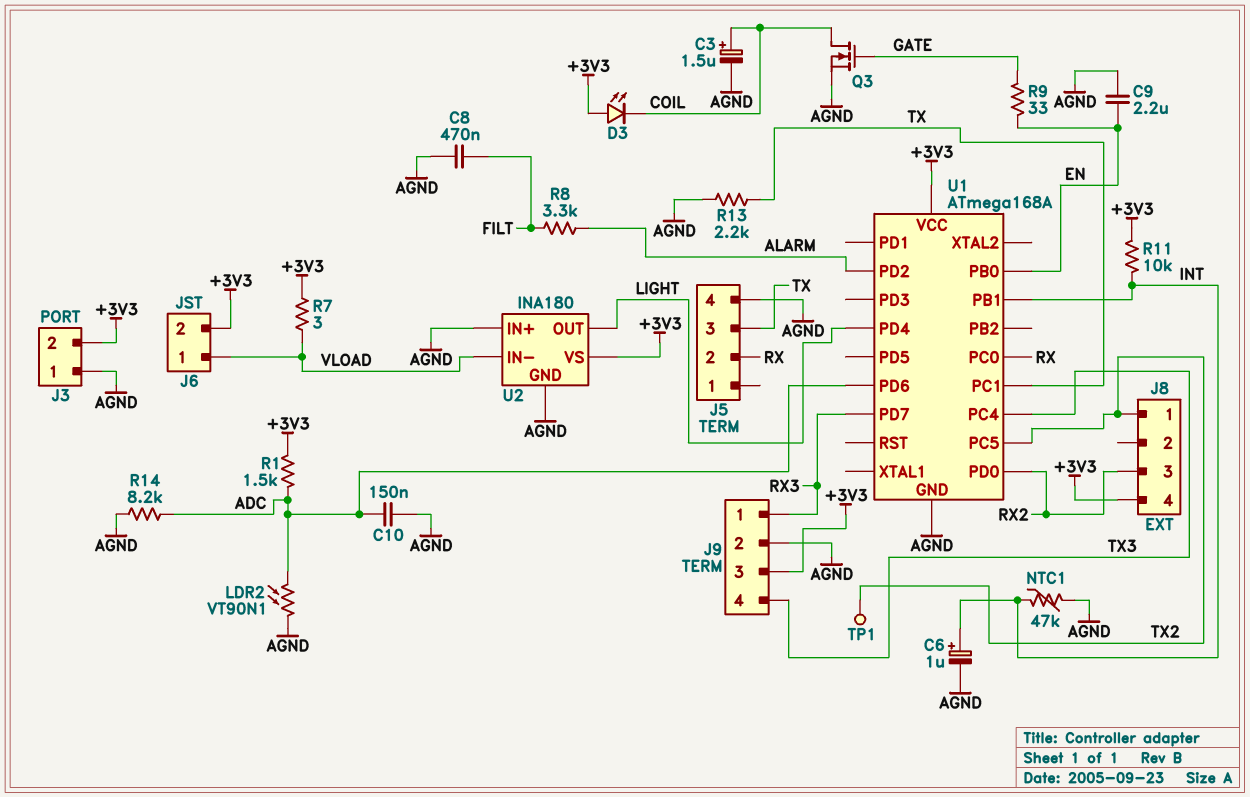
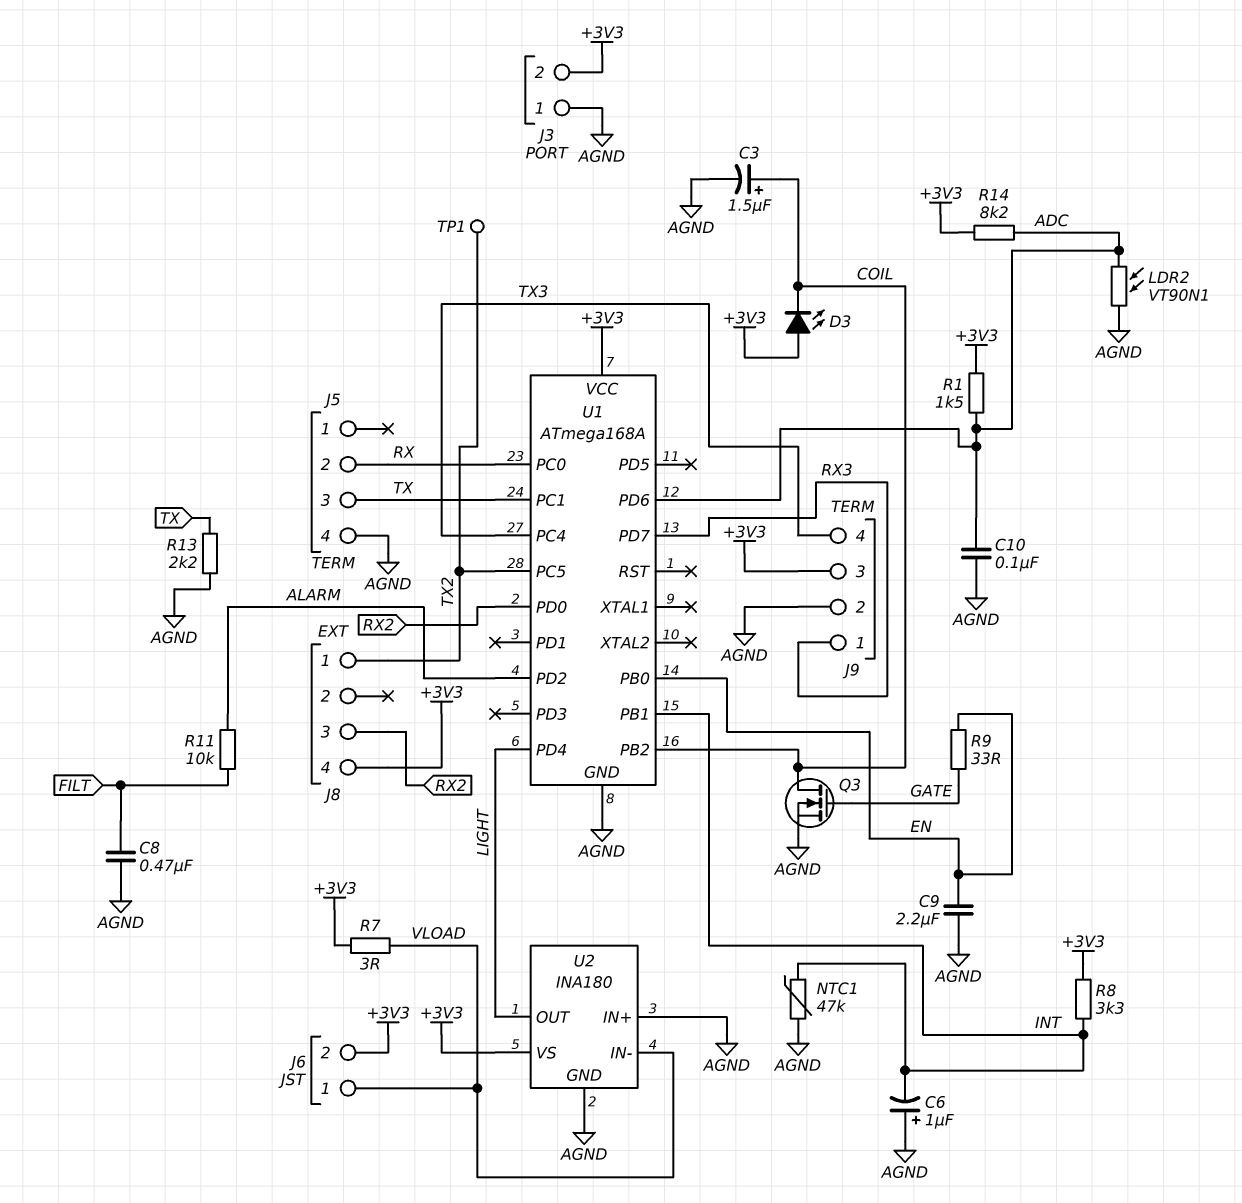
C6: 1uF (plus INT, minus AGND) -> 1uF (plus AGND, minus INT)
C10: 150nF (ADC, AGND) -> 100nF (ADC, AGND)
R8: 3.3k (ALARM, FILT) -> 3.3k (+3V3, INT)
R11: 10k (+3V3, INT) -> 10k (ALARM, FILT)
R14: 8.2k (ADC, AGND) -> 8.2k (+3V3, ADC)
U1 pin PB2: none -> COIL

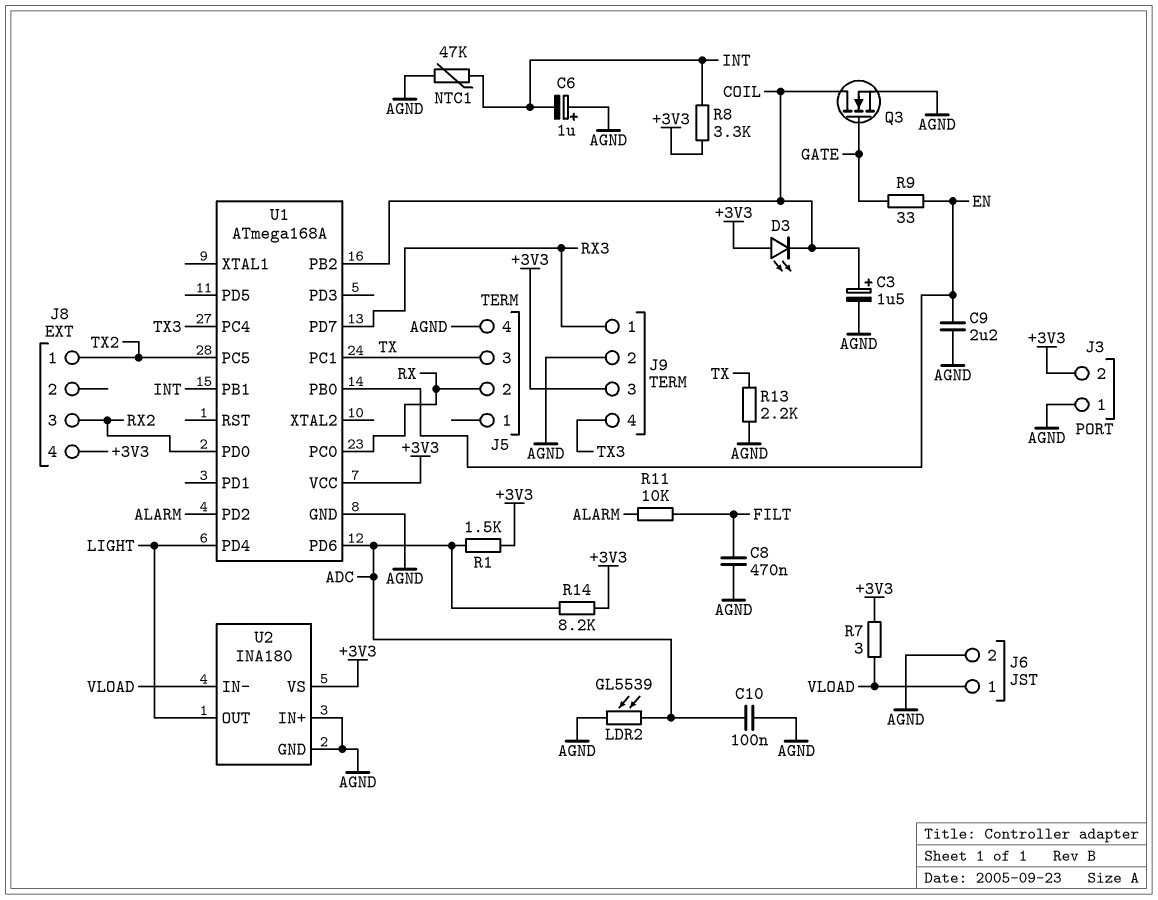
J6 pin 2: +3V3 -> AGND
LDR2: VT90N1 (ADC, AGND) -> GL5539 (ADC, AGND)
TP1: test point (TX2) -> none

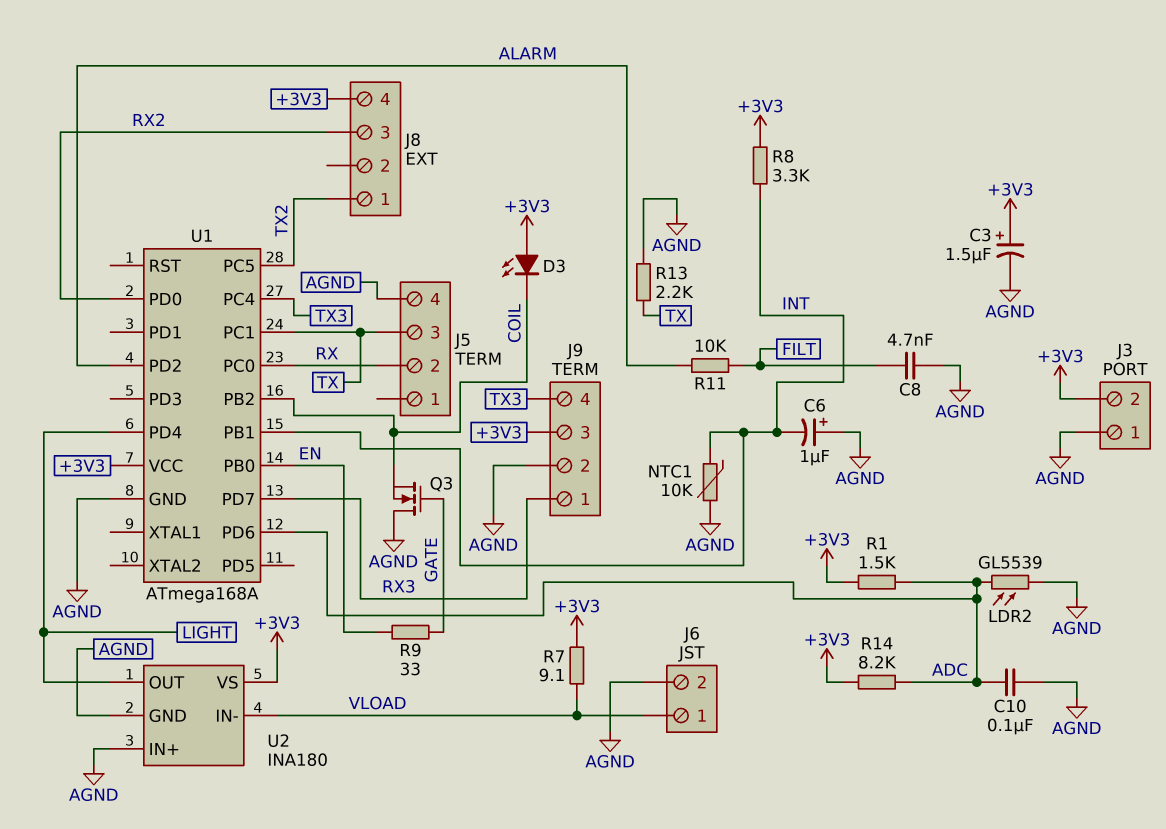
C3: 1.5uF (plus COIL, minus AGND) -> 1.5uF (plus +3V3, minus AGND)
C8: 470nF (AGND, FILT) -> 4.7nF (AGND, FILT)
C9: 2.2uF (AGND, EN) -> none
NTC1: 47k (AGND, INT) -> 10k (AGND, INT)
Q3: NMOS (G GATE, D COIL, S AGND) -> NMOS (G GATE, D AGND, S COIL)
R7: 3 (+3V3, VLOAD) -> 9.1 (+3V3, VLOAD)

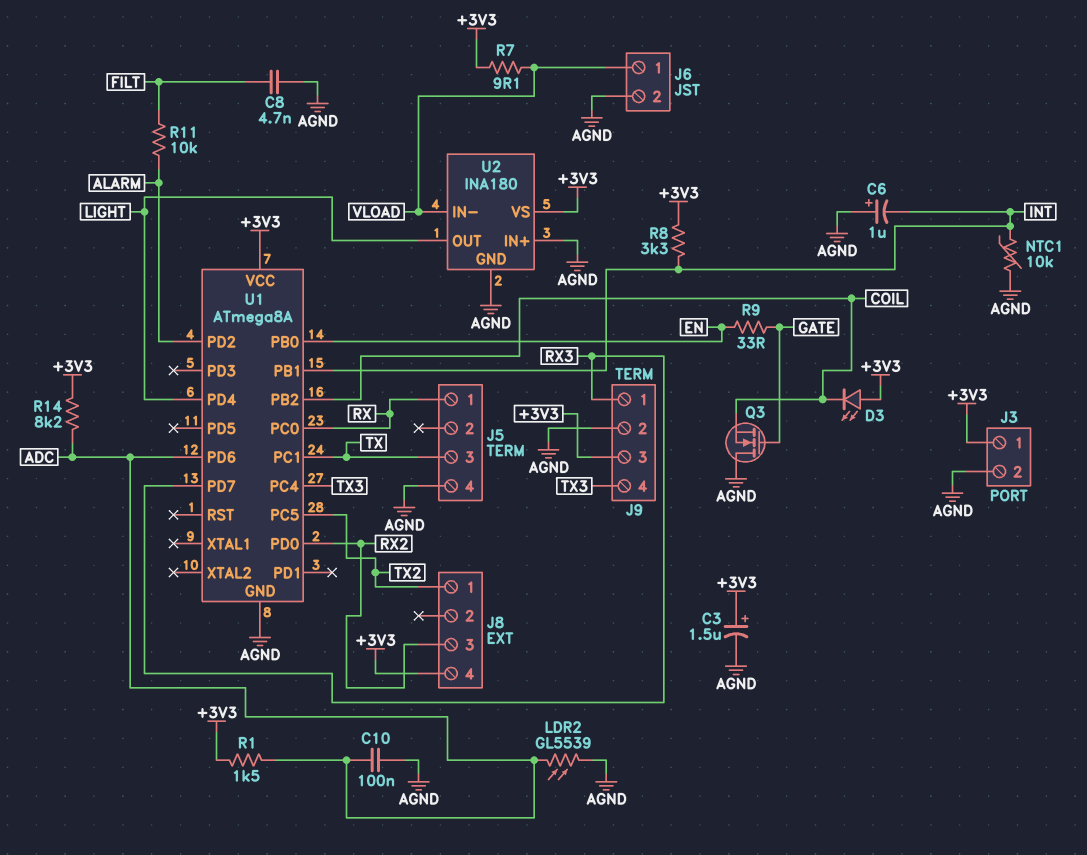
J3 pin 1: AGND -> +3V3
J3 pin 2: +3V3 -> AGND
J5 pin 1: none -> RX
J5 pin 2: RX -> none
R13: 2.2k (AGND, TX) -> none
U1: ATmega168A -> ATmega8A

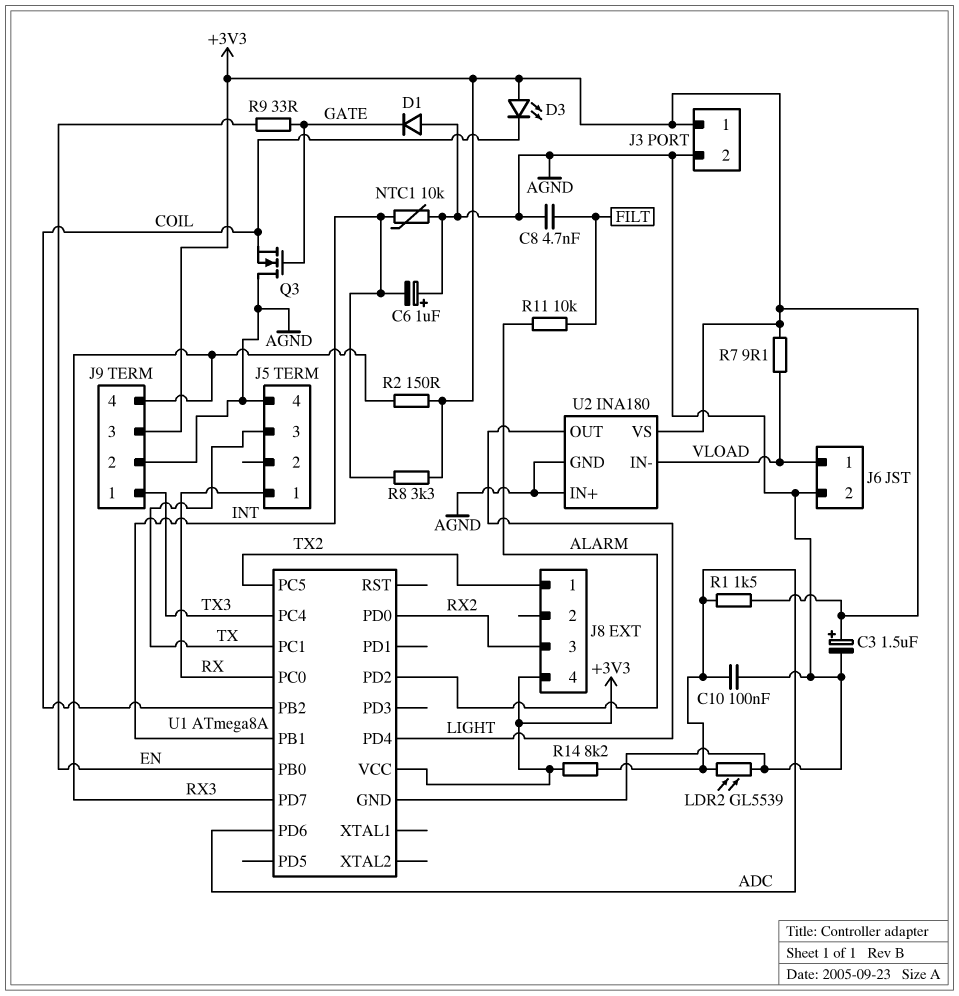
D1: none -> diode (A AGND, K GATE)
J9 pin 1: RX3 -> TX3
J9 pin 4: TX3 -> RX3
R2: none -> 150 (+3V3, RX3)

